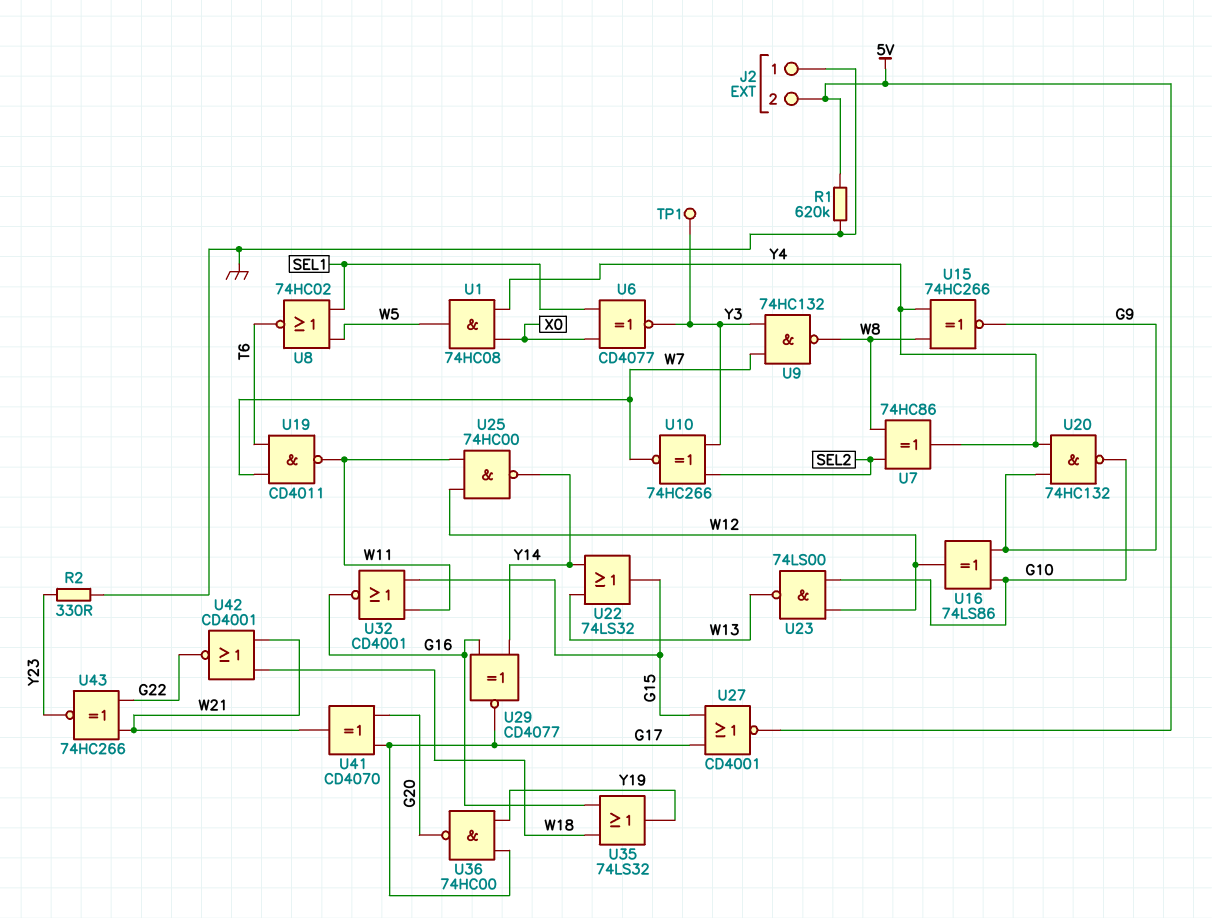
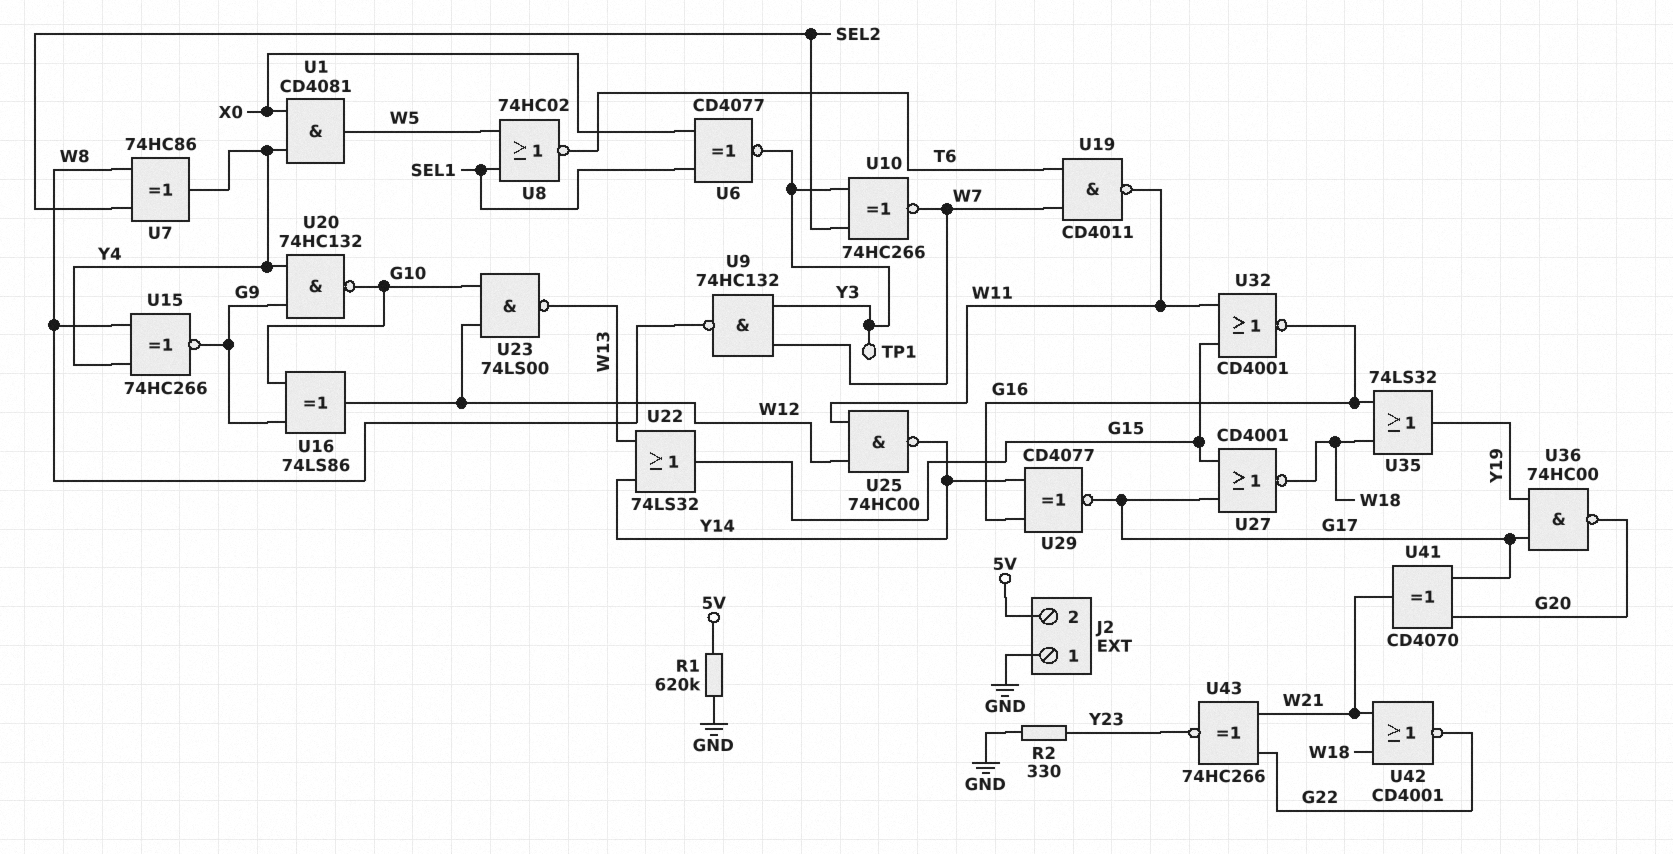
U1: AND 74HC08 (in X0, in Y4, out W5) -> AND CD4081 (in X0, in Y4, out W5)
U27: NOR CD4001 (in G15, in G17, out 5V) -> NOR CD4001 (in G15, in G17, out W18)

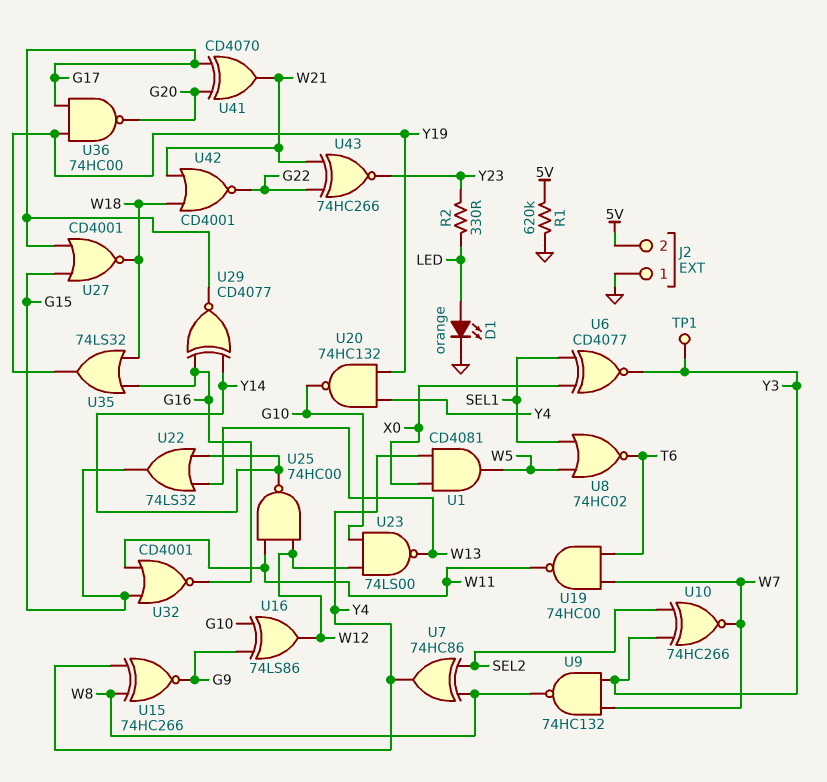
D1: none -> LED orange (A LED, K GND)
R2: 330 (GND, Y23) -> 330 (LED, Y23)
U19: NAND CD4011 (in T6, in W7, out W11) -> NAND 74HC00 (in T6, in W7, out W11)
U20: NAND 74HC132 (in G9, in Y4, out G10) -> NAND 74HC132 (in Y4, in Y19, out G10)

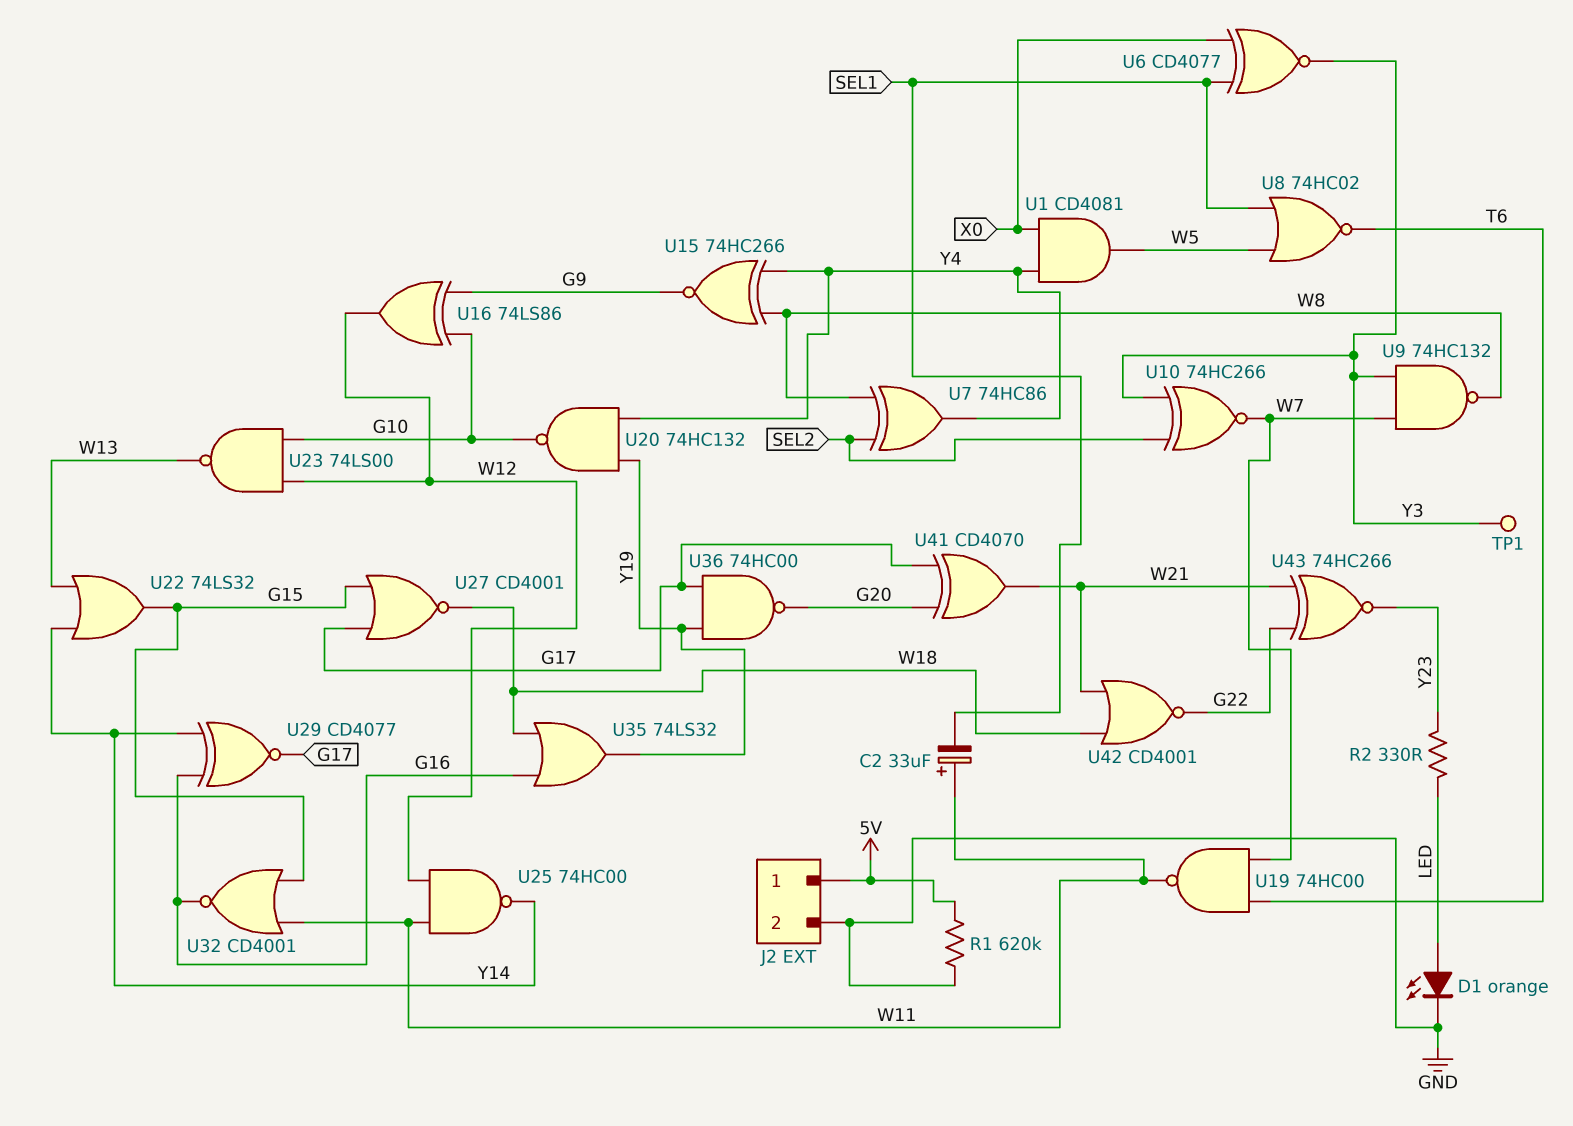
C2: none -> 33uF (plus W11, minus SEL1)
J2 pin 1: GND -> 5V
J2 pin 2: 5V -> GND

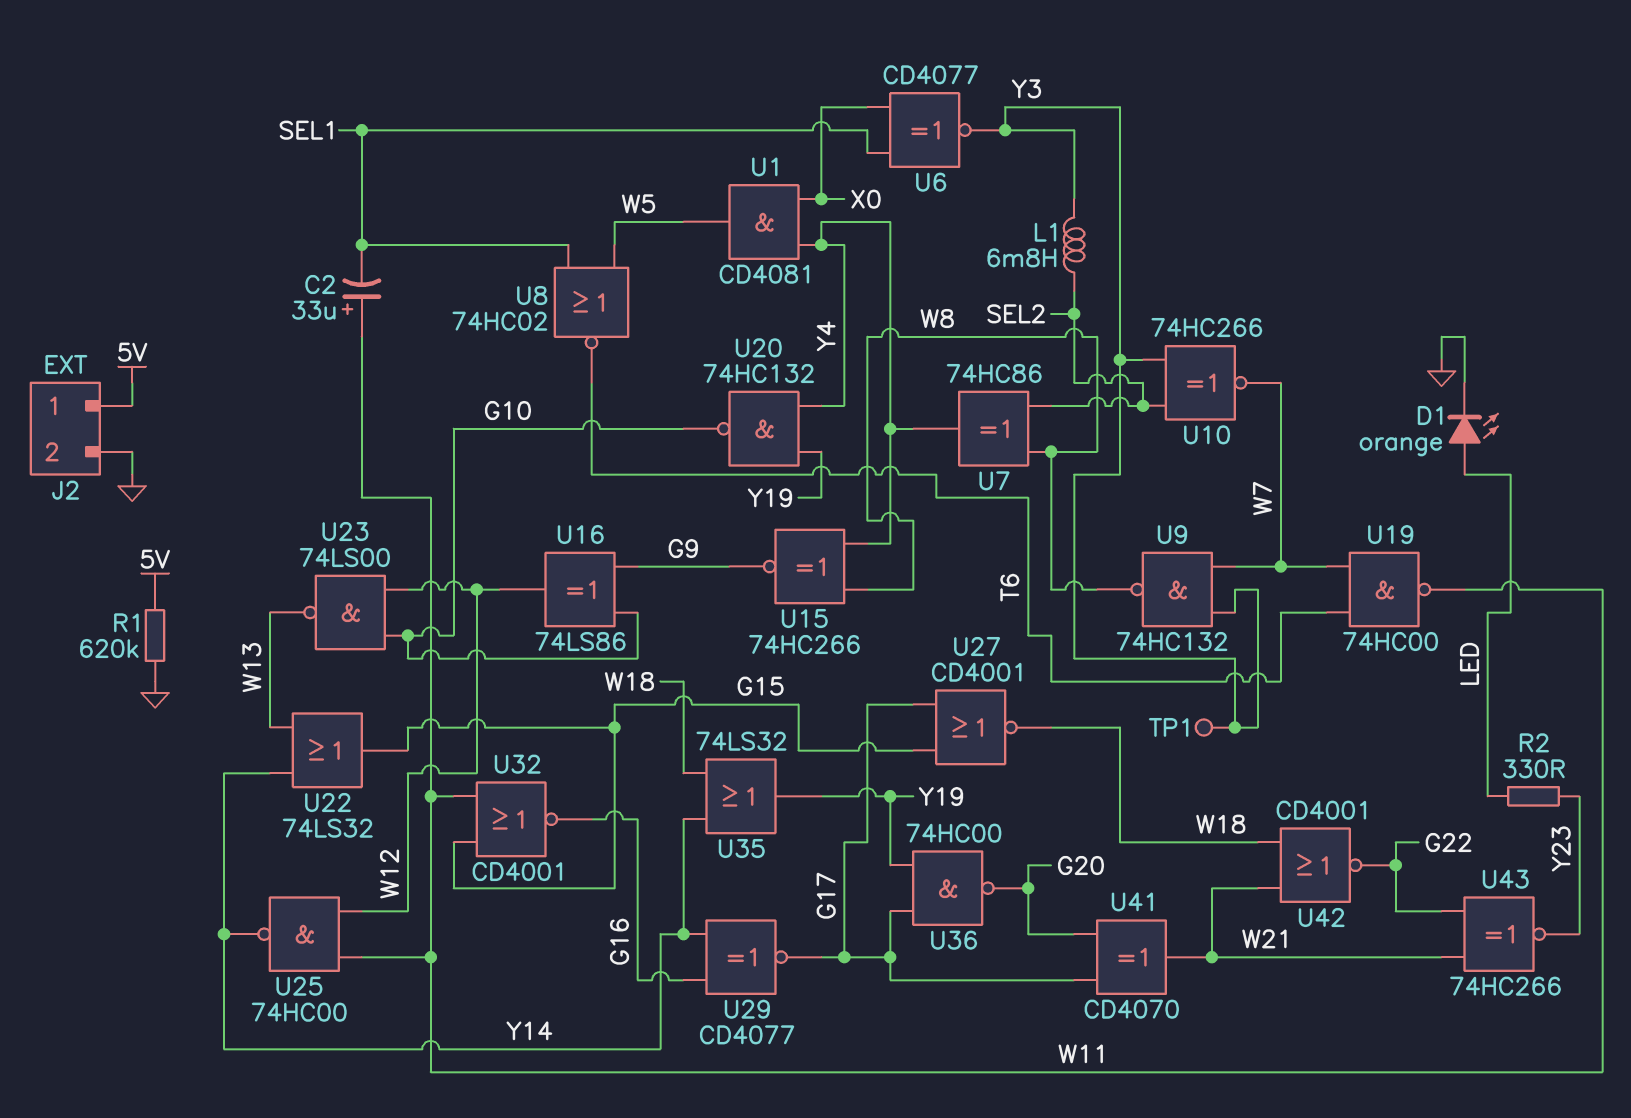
L1: none -> 6.8mH (SEL2, Y3)
U35: OR 74LS32 (in G16, in W18, out Y19) -> OR 74LS32 (in W18, in Y14, out Y19)

